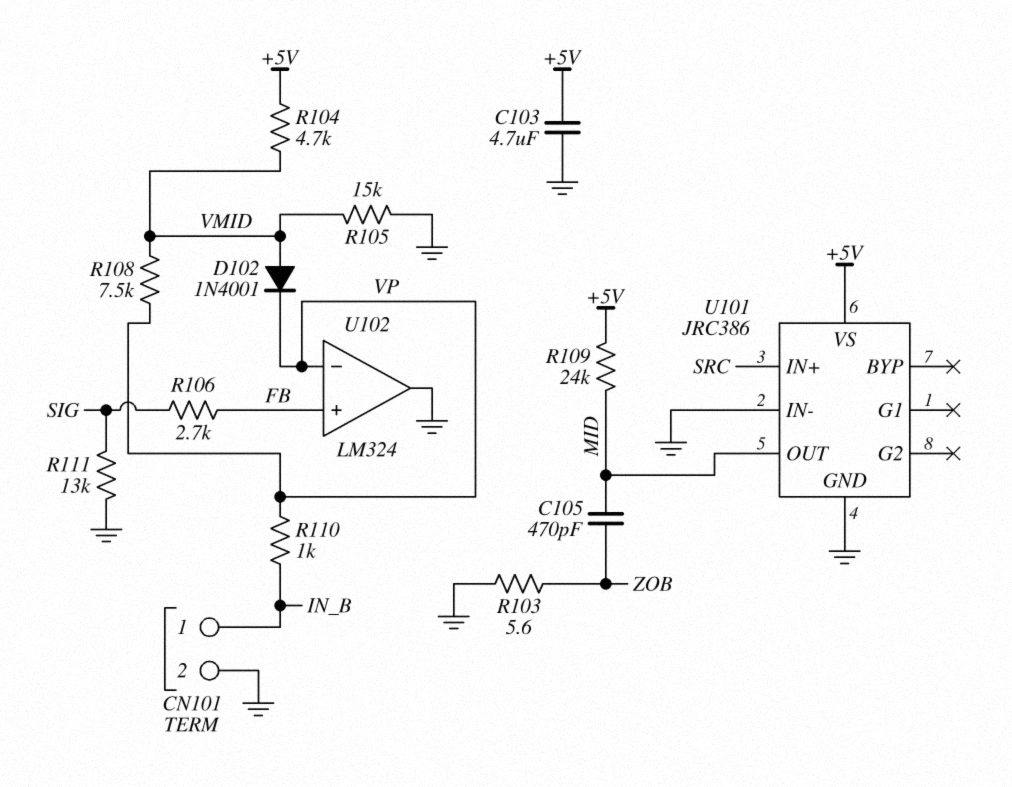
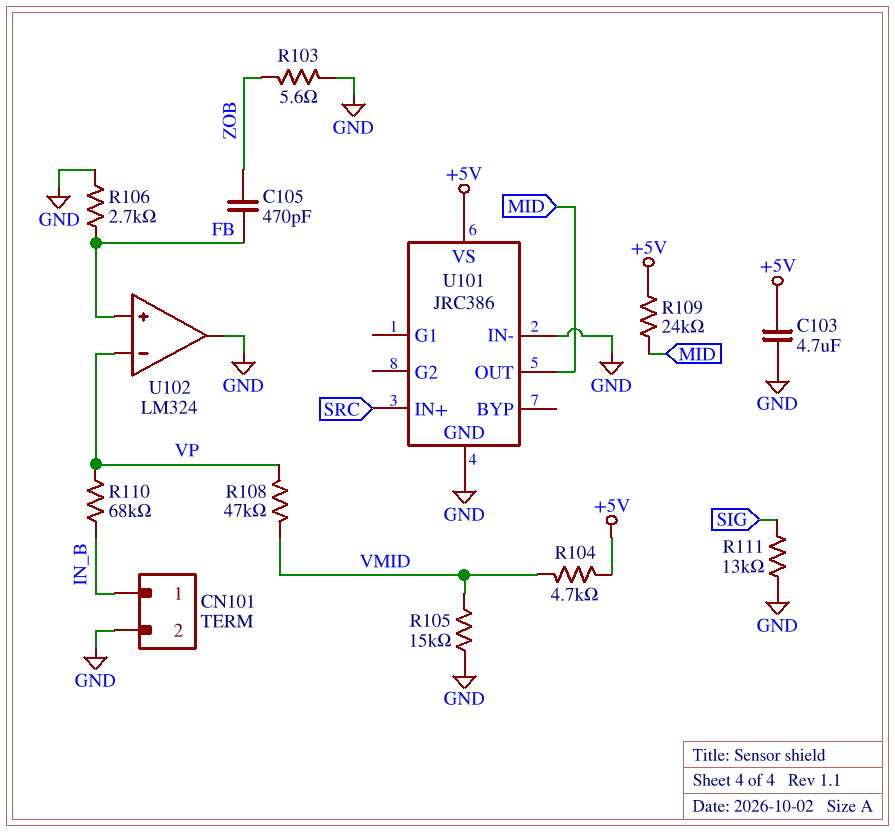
C105: 470pF (MID, ZOB) -> 470pF (FB, ZOB)
D102: diode 1N4001 (A VMID, K VP) -> none
R106: 2.7k (FB, SIG) -> 2.7k (FB, GND)
R108: 7.5k (VMID, VP) -> 47k (VMID, VP)
R110: 1k (IN_B, VP) -> 68k (IN_B, VP)

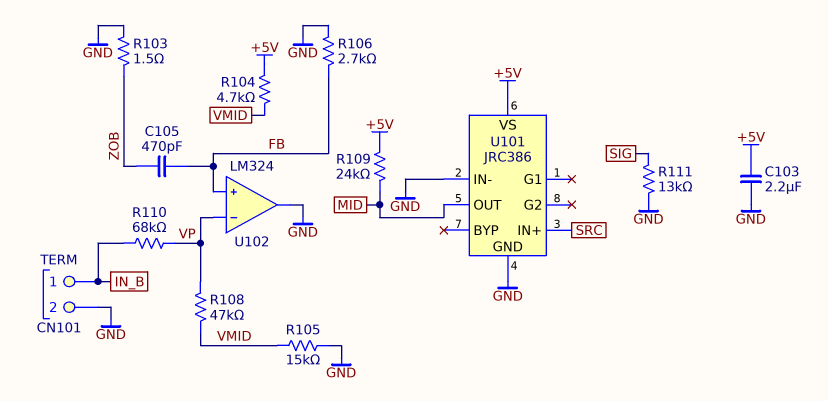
C103: 4.7uF (+5V, GND) -> 2.2uF (+5V, GND)
R103: 5.6 (GND, ZOB) -> 1.5 (GND, ZOB)

